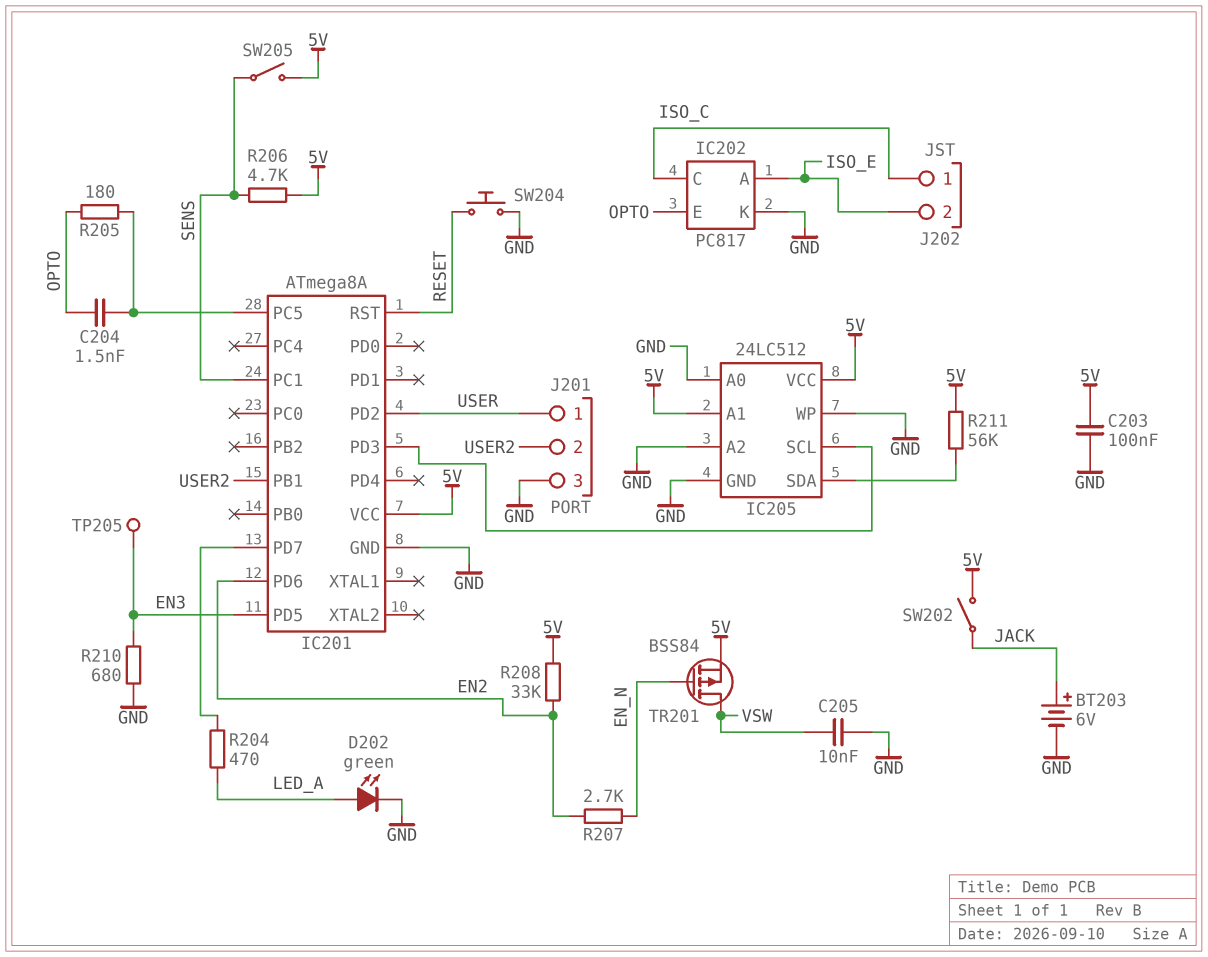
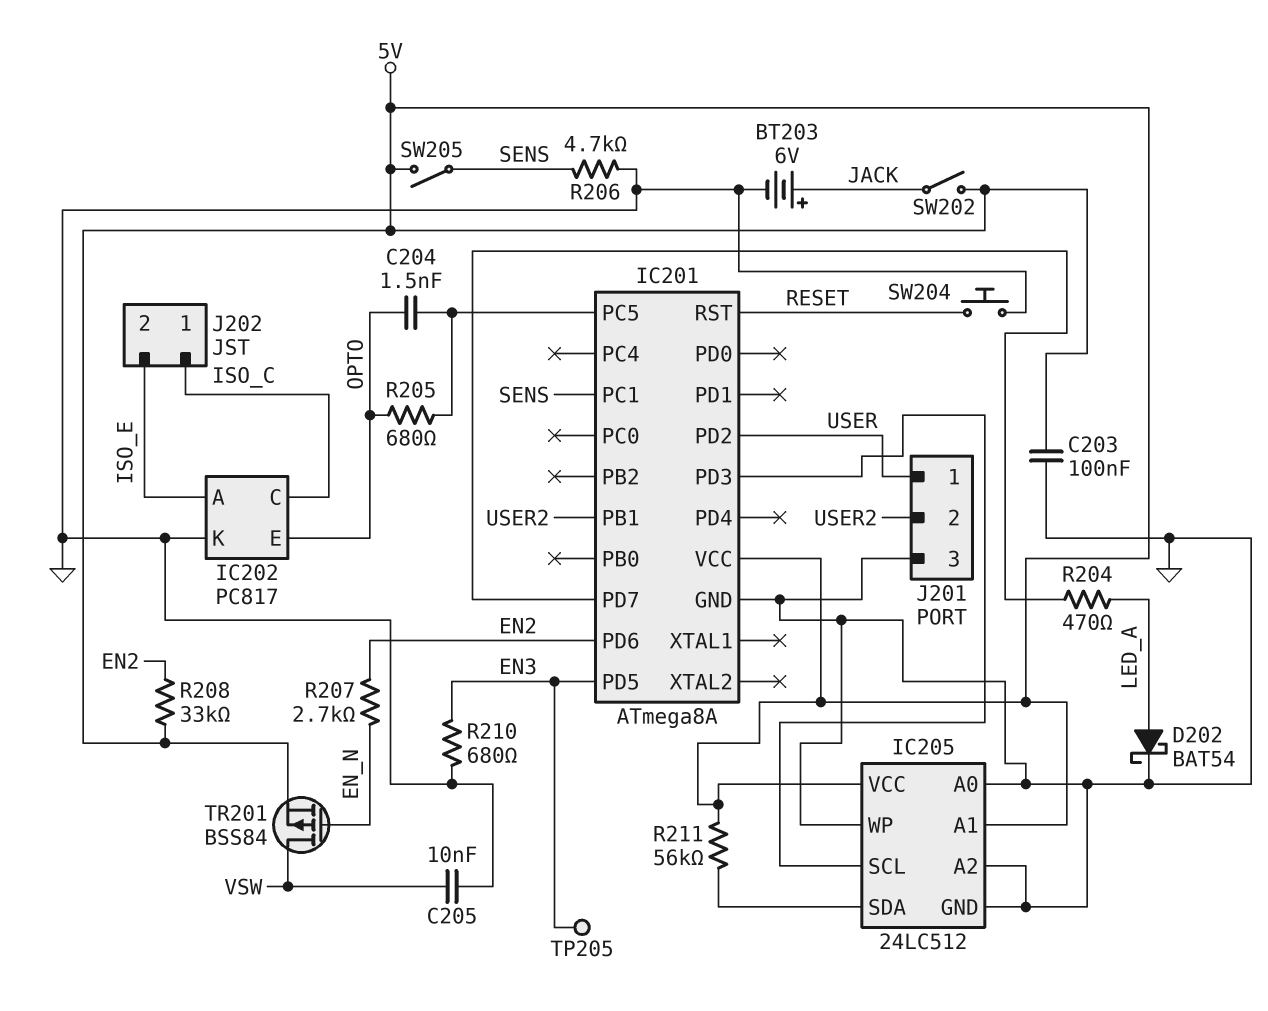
D202: LED green (A LED_A, K GND) -> schottky BAT54 (A LED_A, K GND)
R205: 180 (IC201/PC5, OPTO) -> 680 (IC201/PC5, OPTO)
R206: 4.7k (5V, SENS) -> 4.7k (GND, SENS)

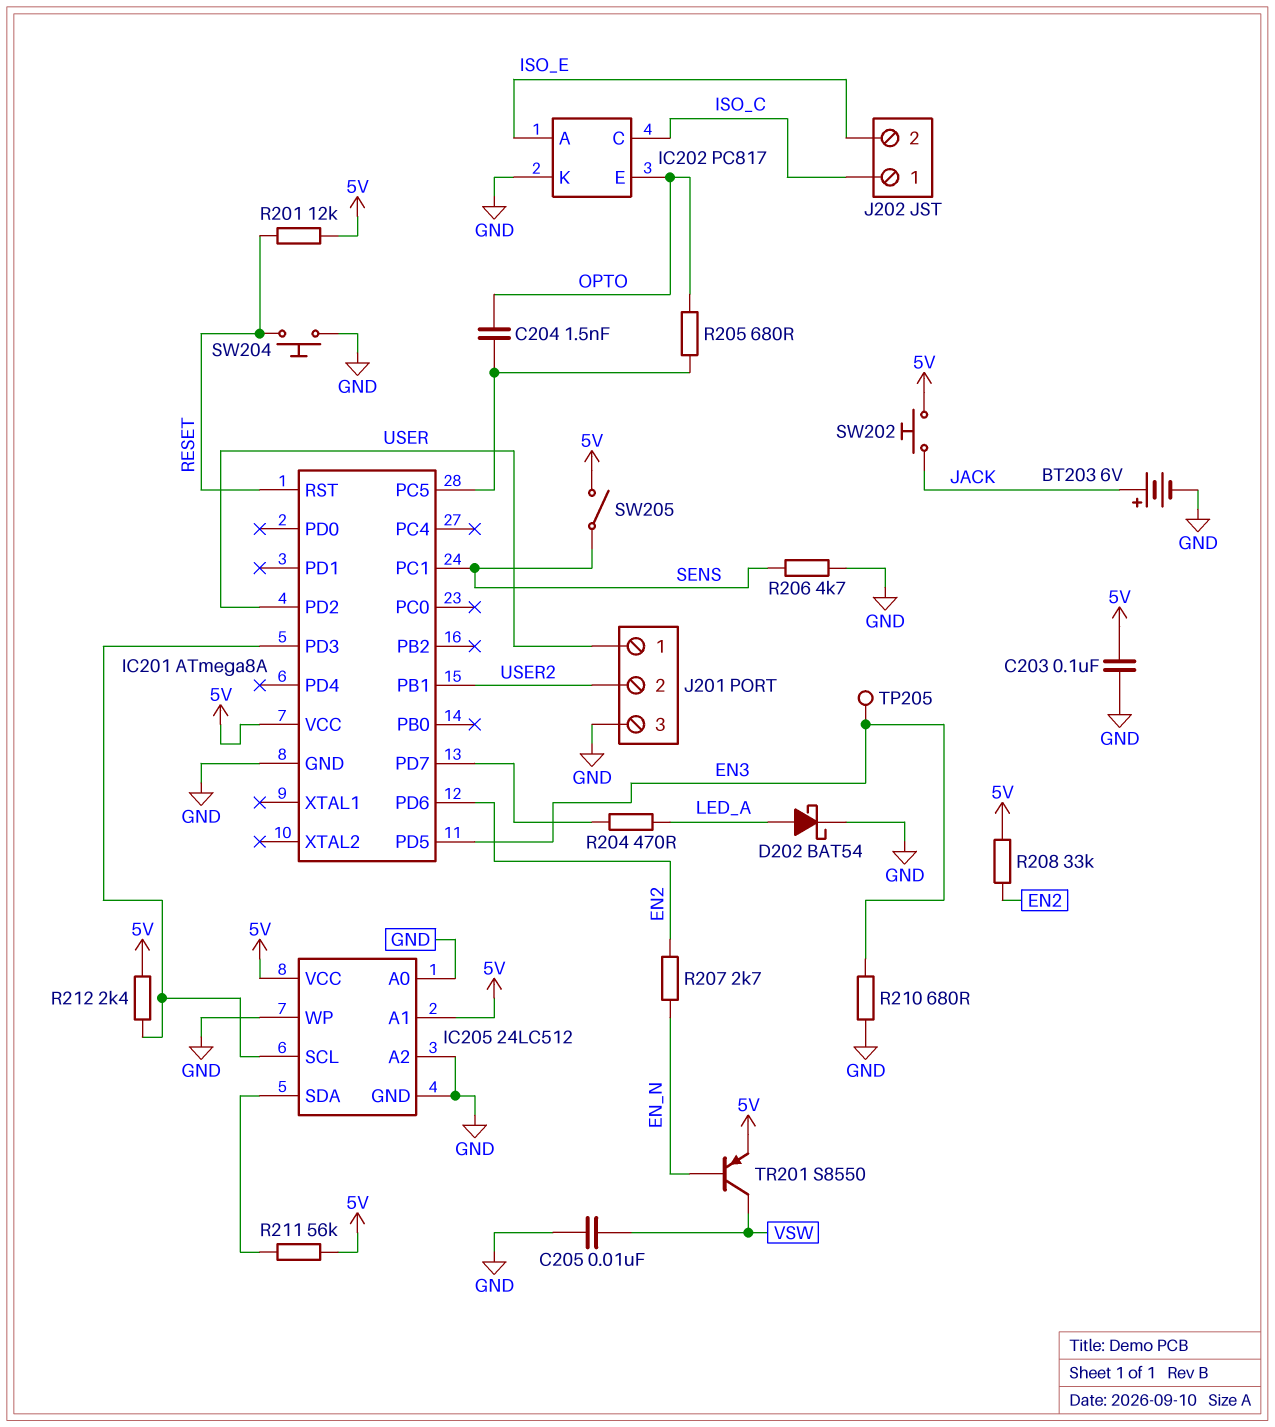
R201: none -> 12k (5V, RESET)
R212: none -> 2.4k (5V, IC201/PD3)
SW202: switch (5V, JACK) -> button (5V, JACK)
TR201: PMOS BSS84 (G EN_N, D VSW, S 5V) -> PNP S8550 (B EN_N, C VSW, E 5V)

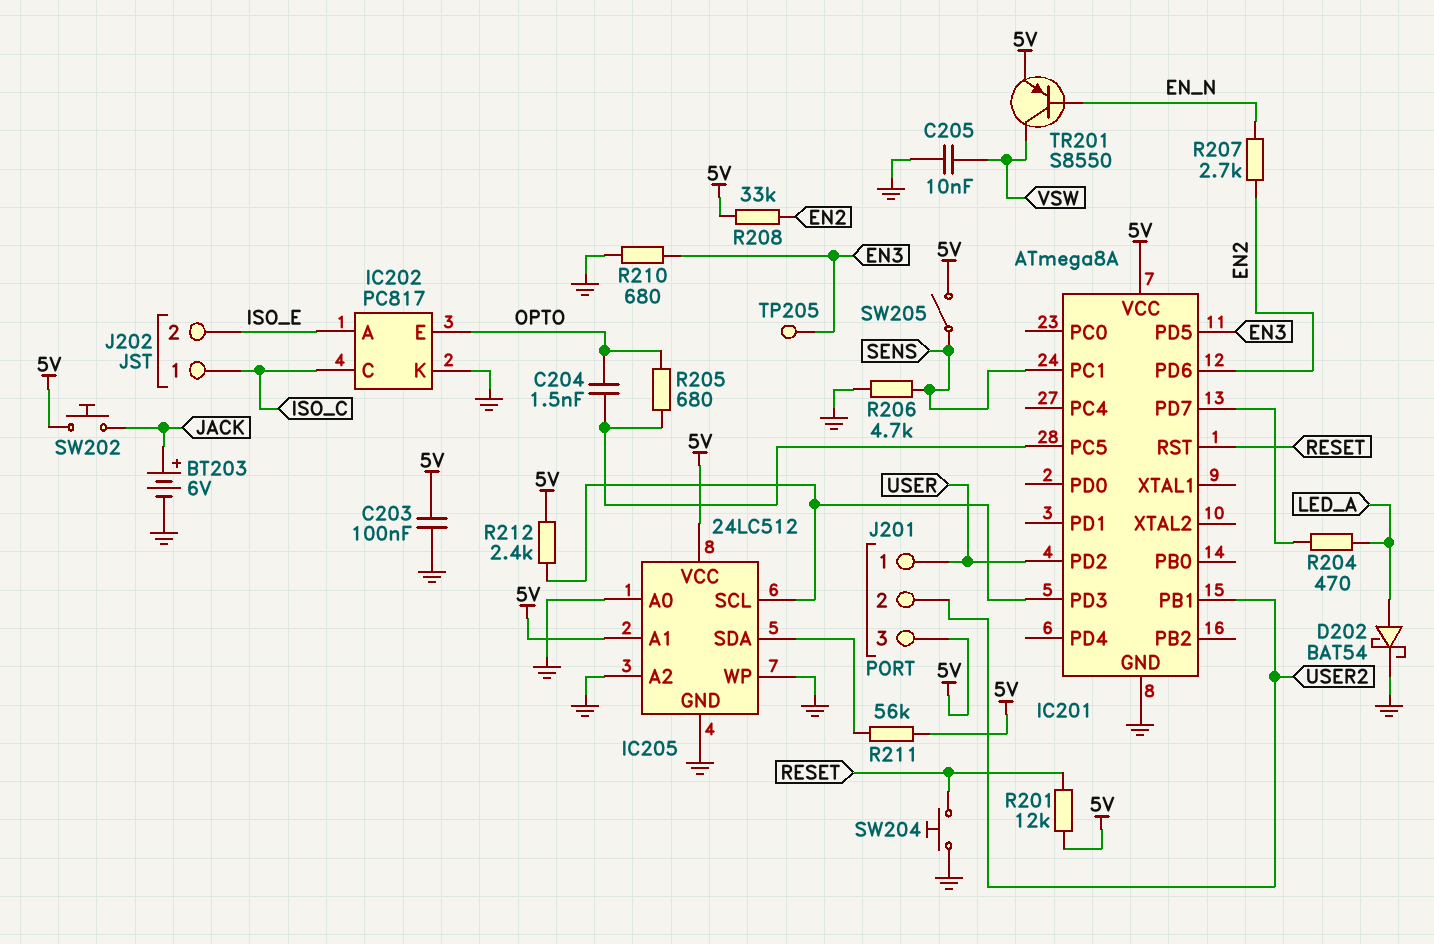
J201 pin 3: GND -> 5V

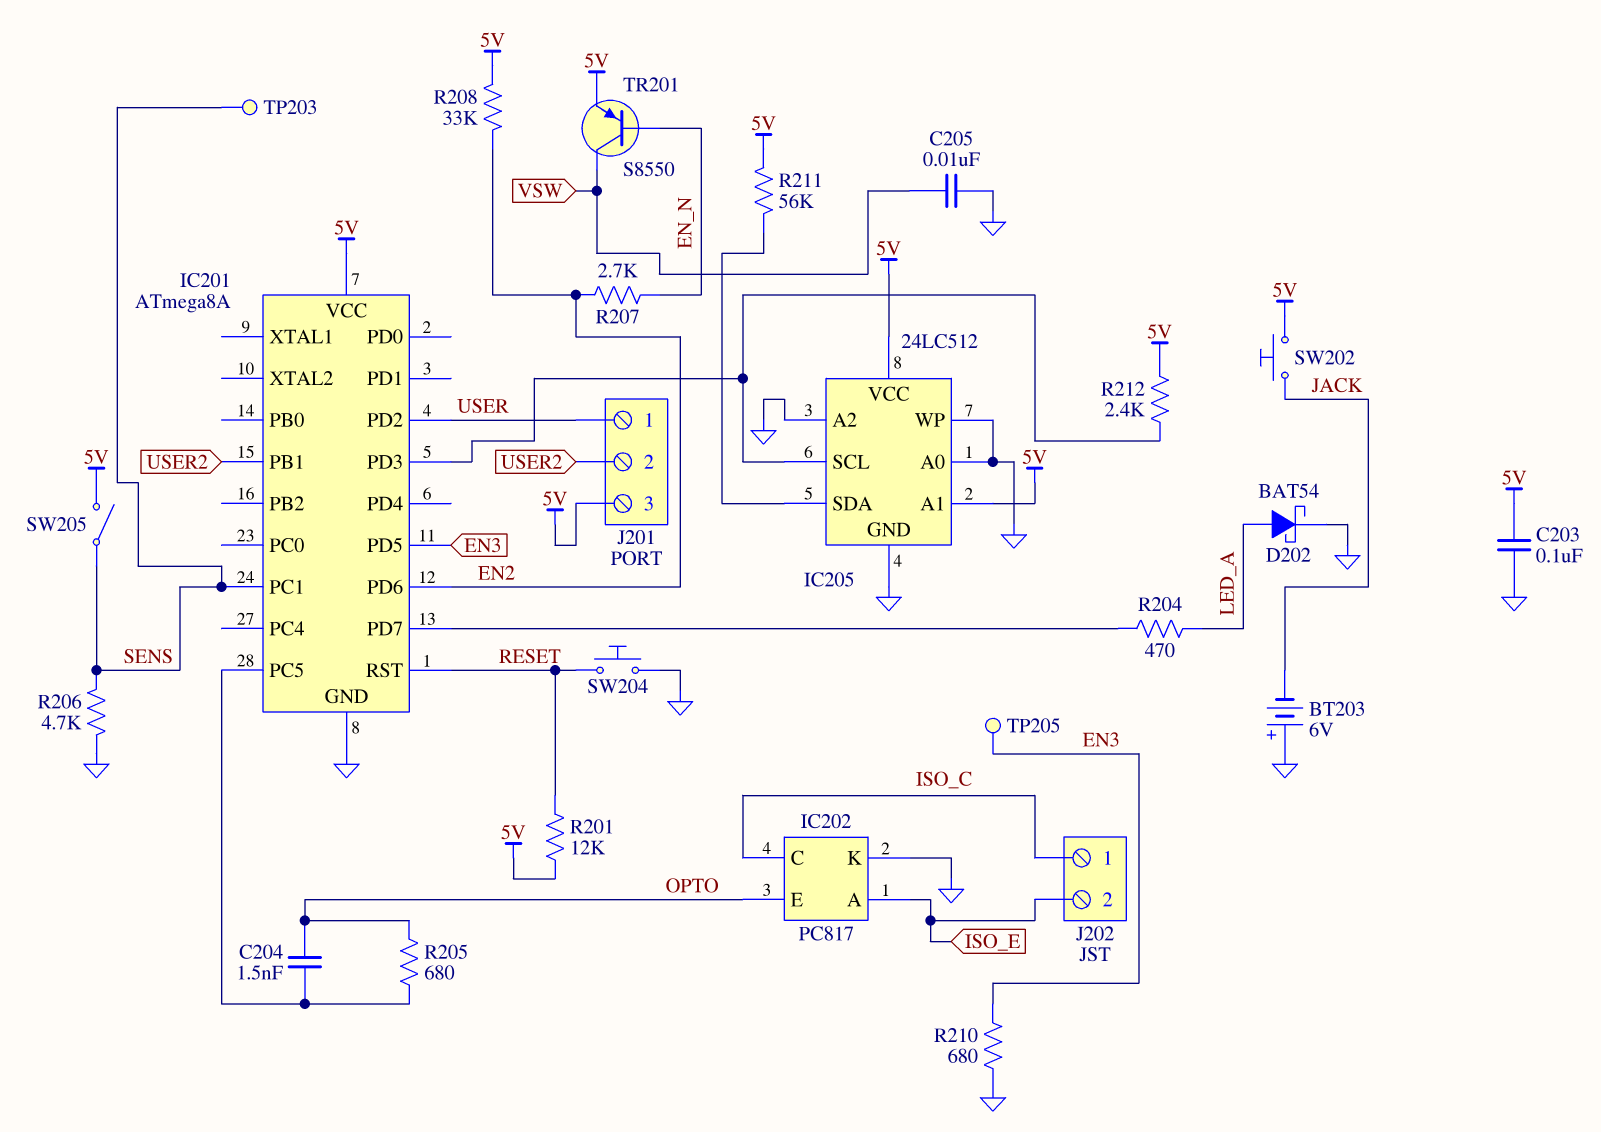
BT203: 6V (plus JACK, minus GND) -> 6V (plus GND, minus JACK)
TP203: none -> test point (SENS)

